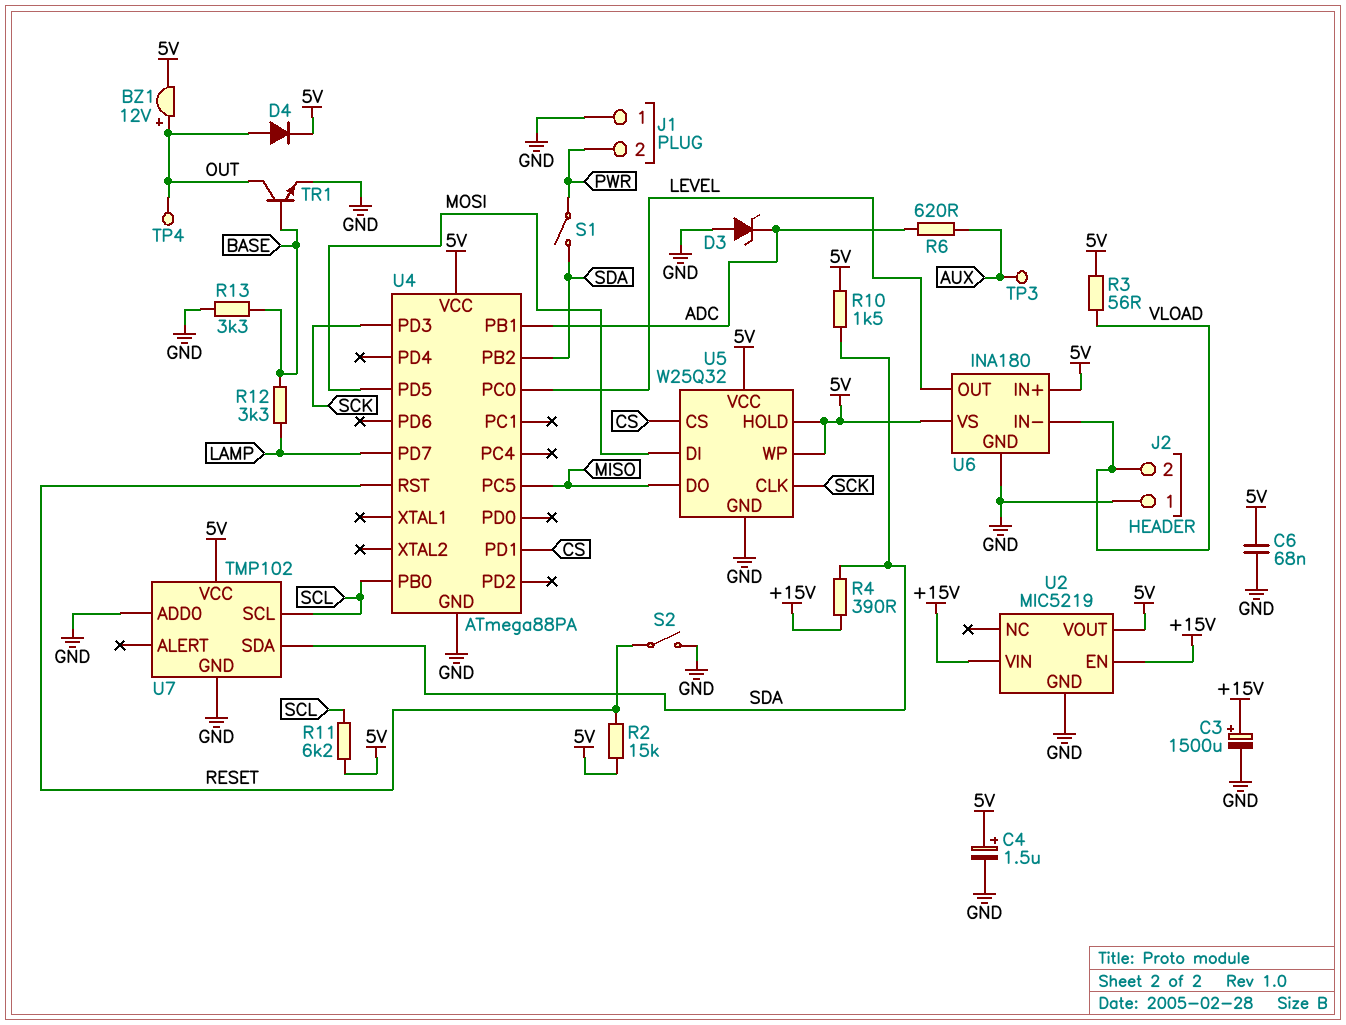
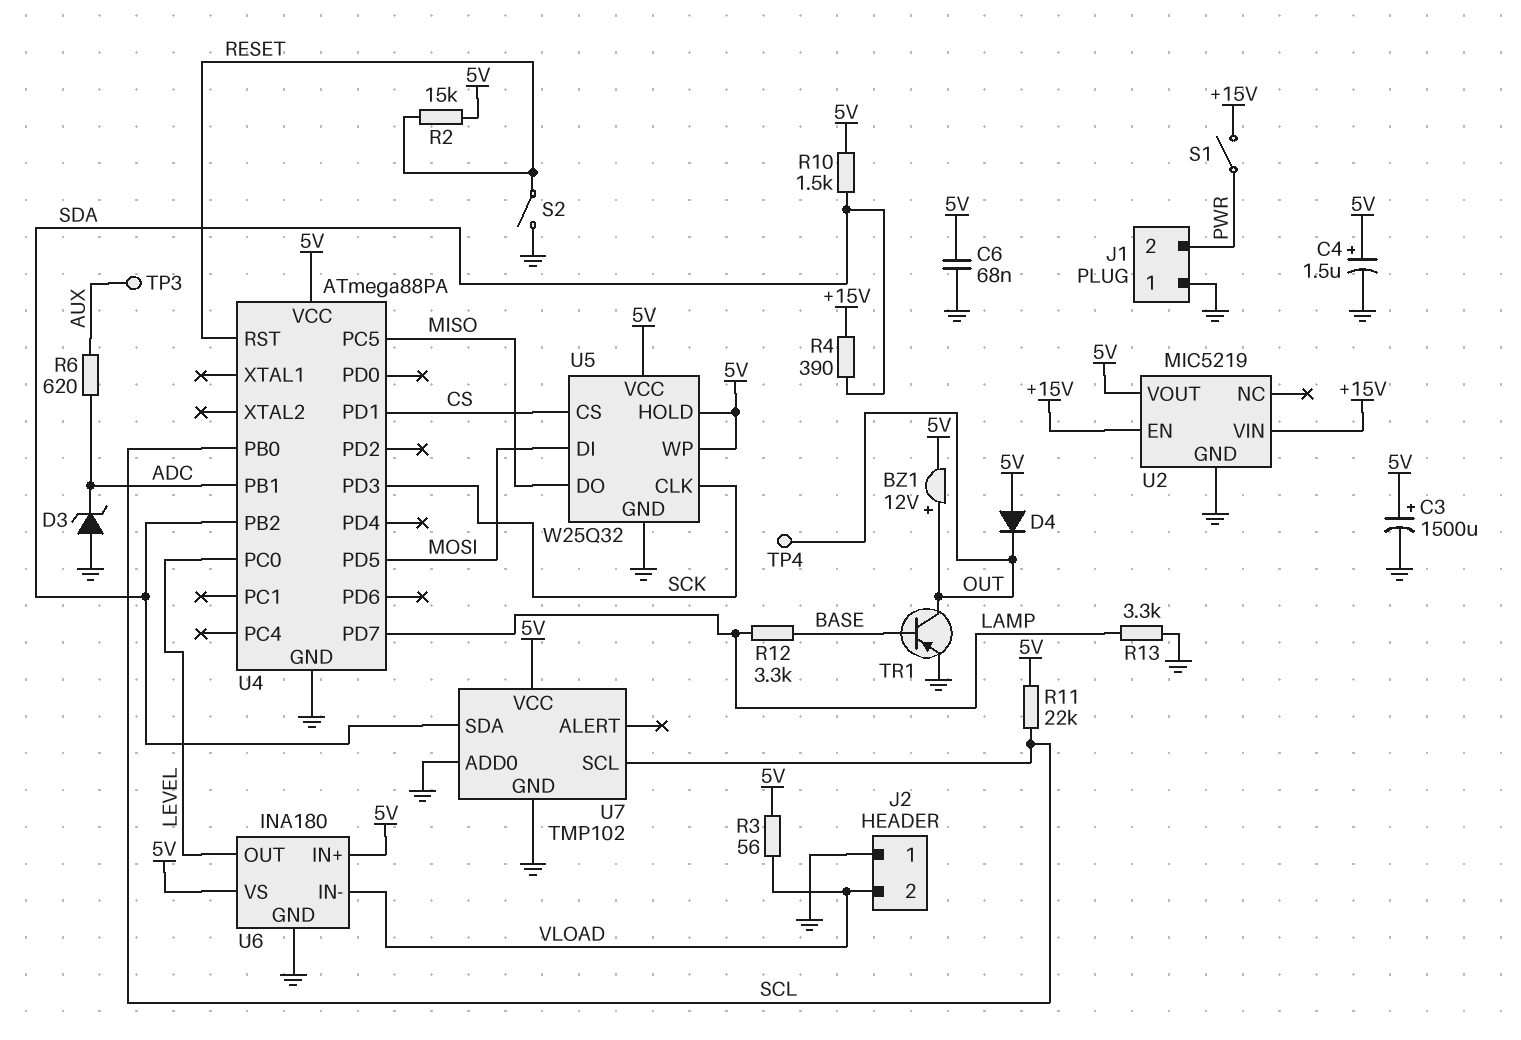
C3: 1500uF (plus +15V, minus GND) -> 1500uF (plus 5V, minus GND)
D4: diode (A OUT, K 5V) -> diode (A 5V, K OUT)
R11: 6.2k (5V, SCL) -> 22k (5V, SCL)
R13: 3.3k (BASE, GND) -> 3.3k (GND, LAMP)
S1: switch (PWR, SDA) -> switch (+15V, PWR)
TR1: NPN (B BASE, C OUT, E GND) -> PNP (B BASE, C OUT, E GND)

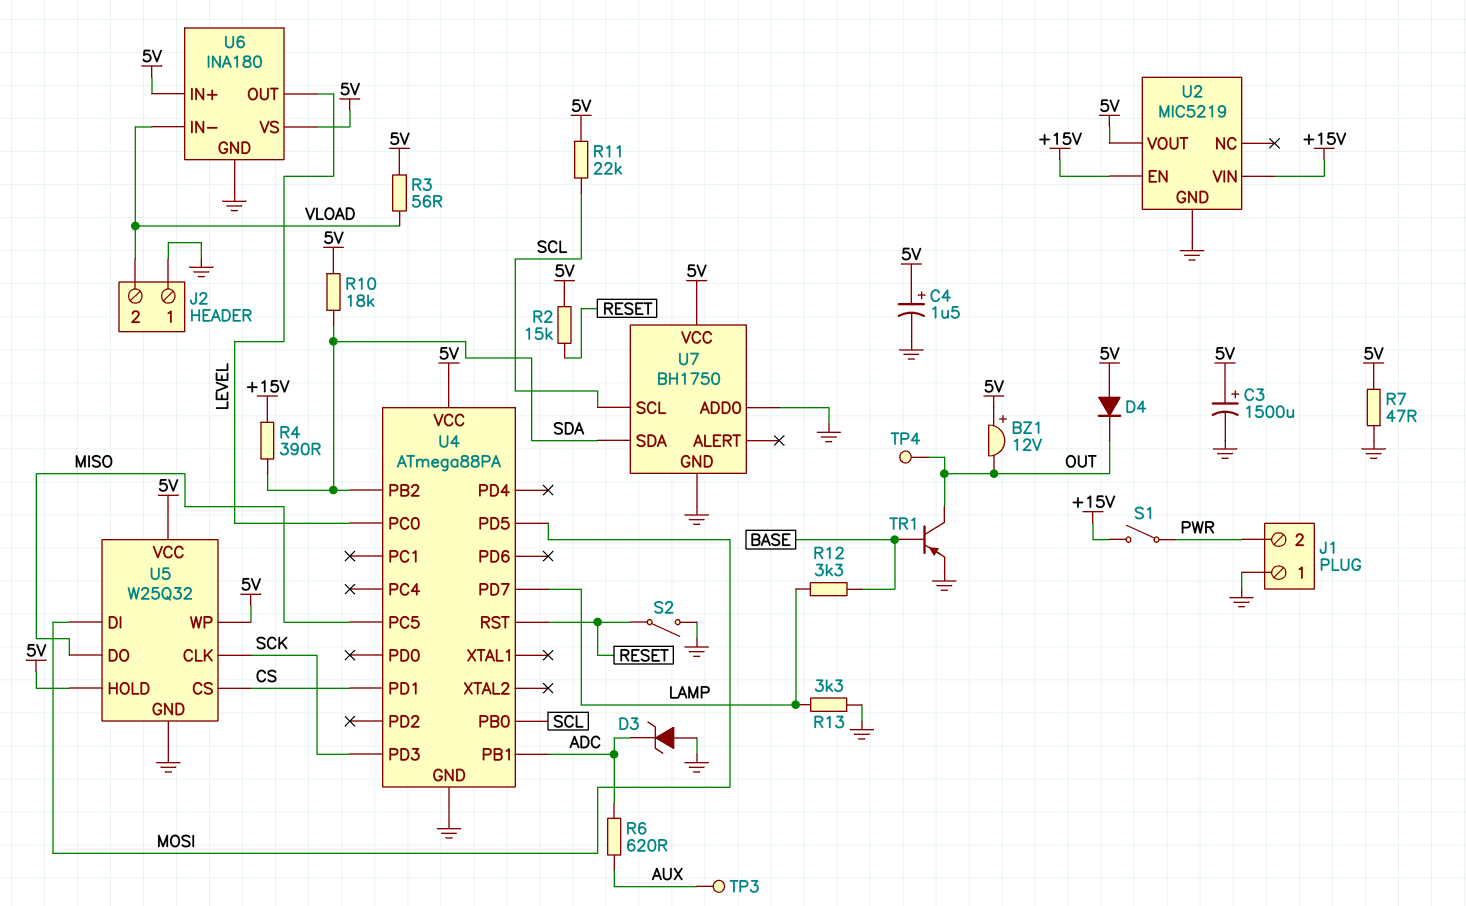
BZ1: buzzer 12V (plus OUT, minus 5V) -> buzzer 12V (plus 5V, minus OUT)
C6: 68nF (5V, GND) -> none
R7: none -> 47 (5V, GND)
R10: 1.5k (5V, SDA) -> 18k (5V, SDA)
U7: TMP102 -> BH1750

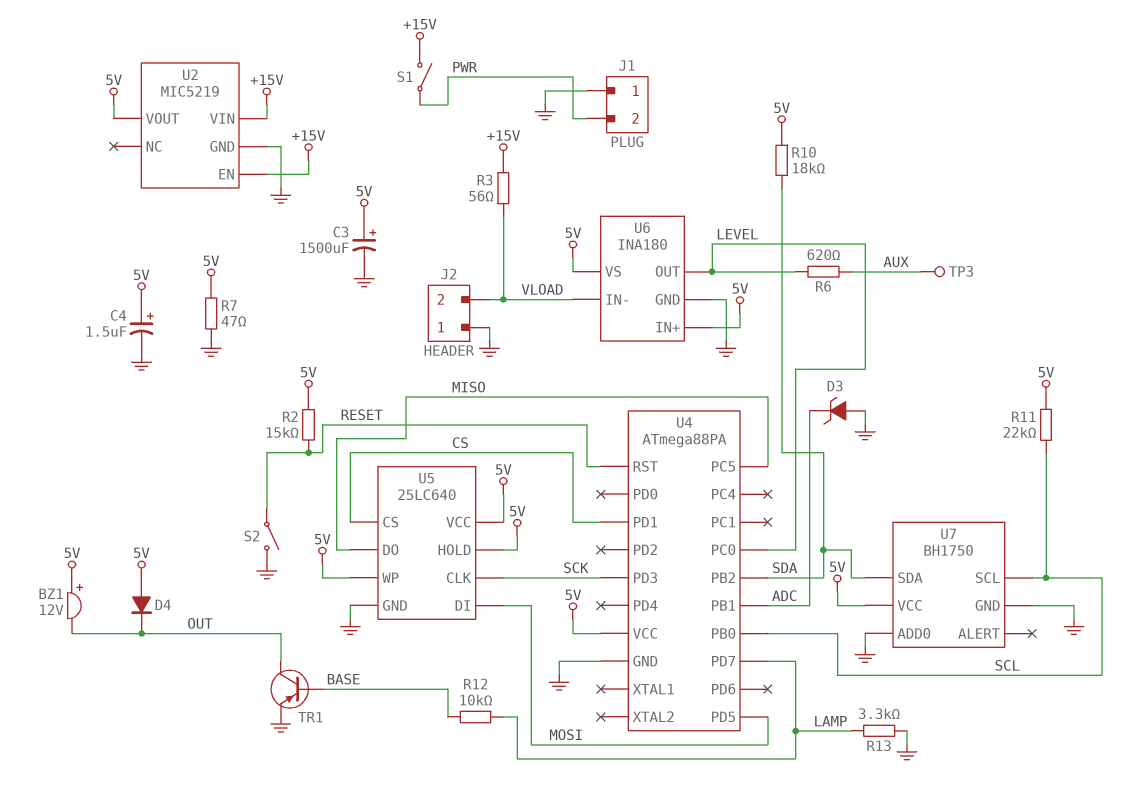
R3: 56 (5V, VLOAD) -> 56 (+15V, VLOAD)
R4: 390 (+15V, SDA) -> none
R6: 620 (ADC, AUX) -> 620 (AUX, LEVEL)
R12: 3.3k (BASE, LAMP) -> 10k (BASE, LAMP)
TP4: test point (OUT) -> none
U5: W25Q32 -> 25LC640

